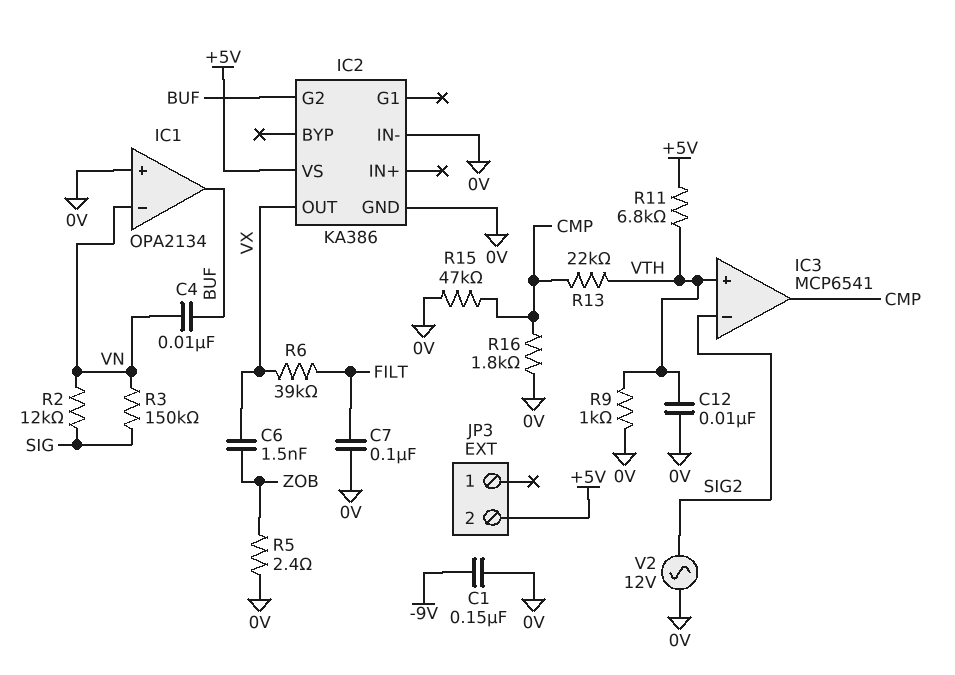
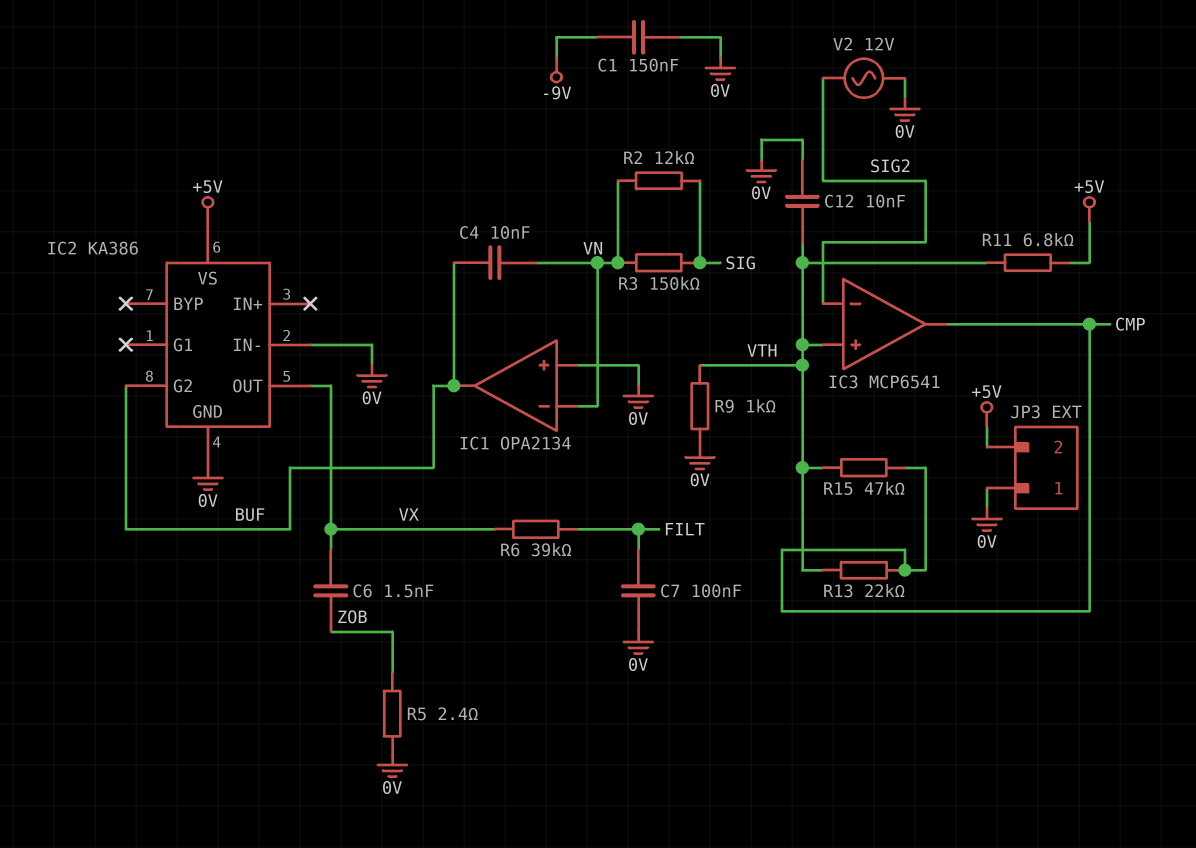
JP3 pin 1: none -> 0V
R15: 47k (0V, CMP) -> 47k (CMP, VTH)
R16: 1.8k (0V, CMP) -> none

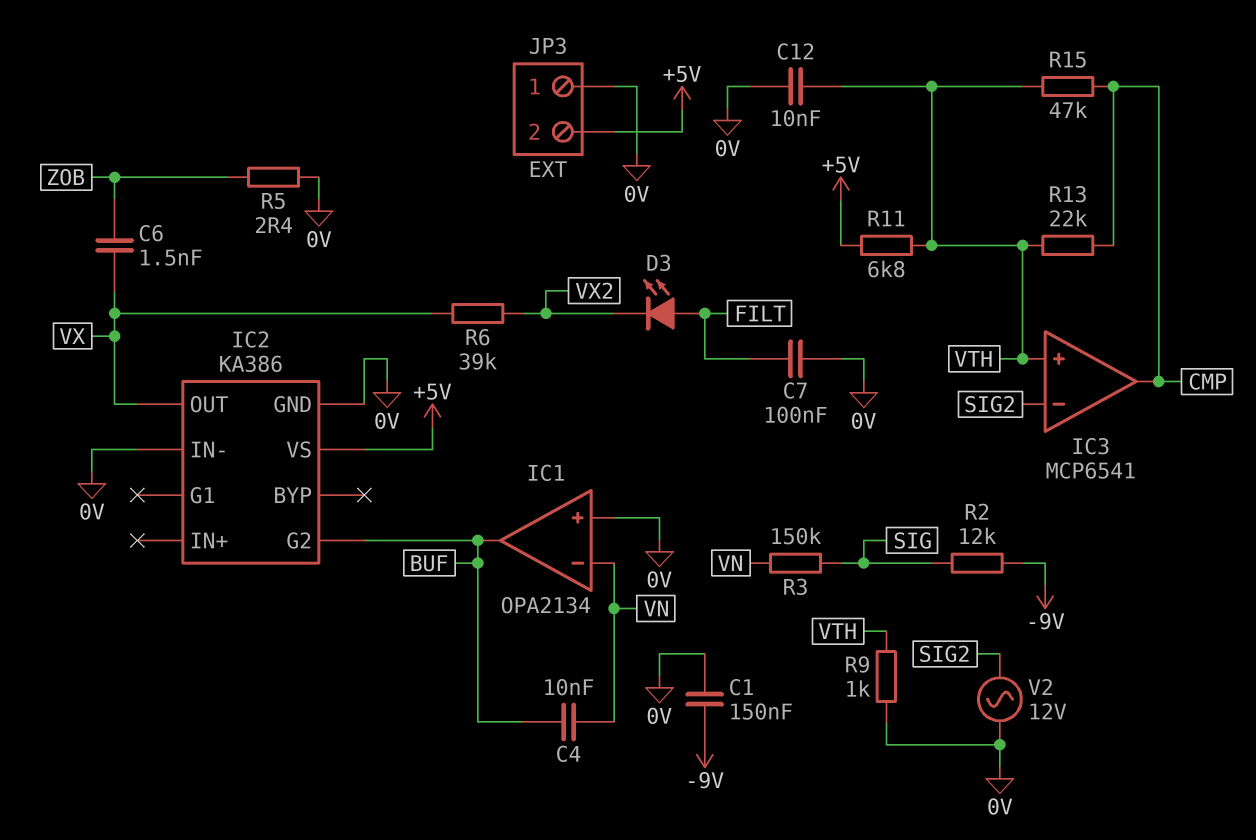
D3: none -> LED (A FILT, K VX2)
R2: 12k (SIG, VN) -> 12k (-9V, SIG)
R6: 39k (FILT, VX) -> 39k (VX, VX2)

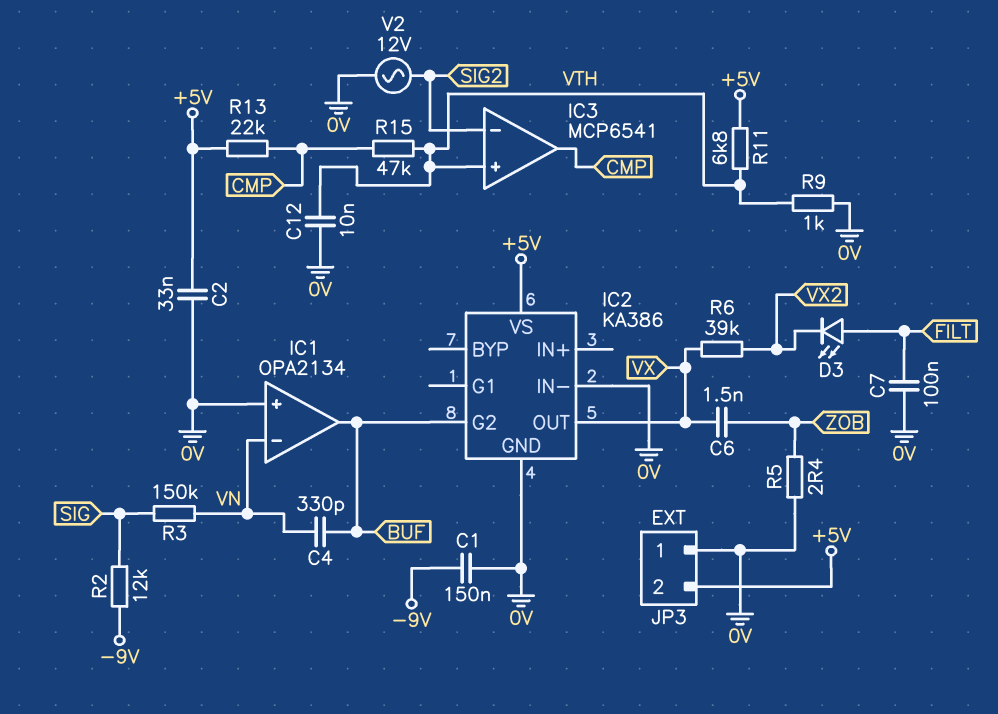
C2: none -> 33nF (+5V, 0V)
C4: 10nF (BUF, VN) -> 330pF (BUF, VN)
R13: 22k (CMP, VTH) -> 22k (+5V, CMP)

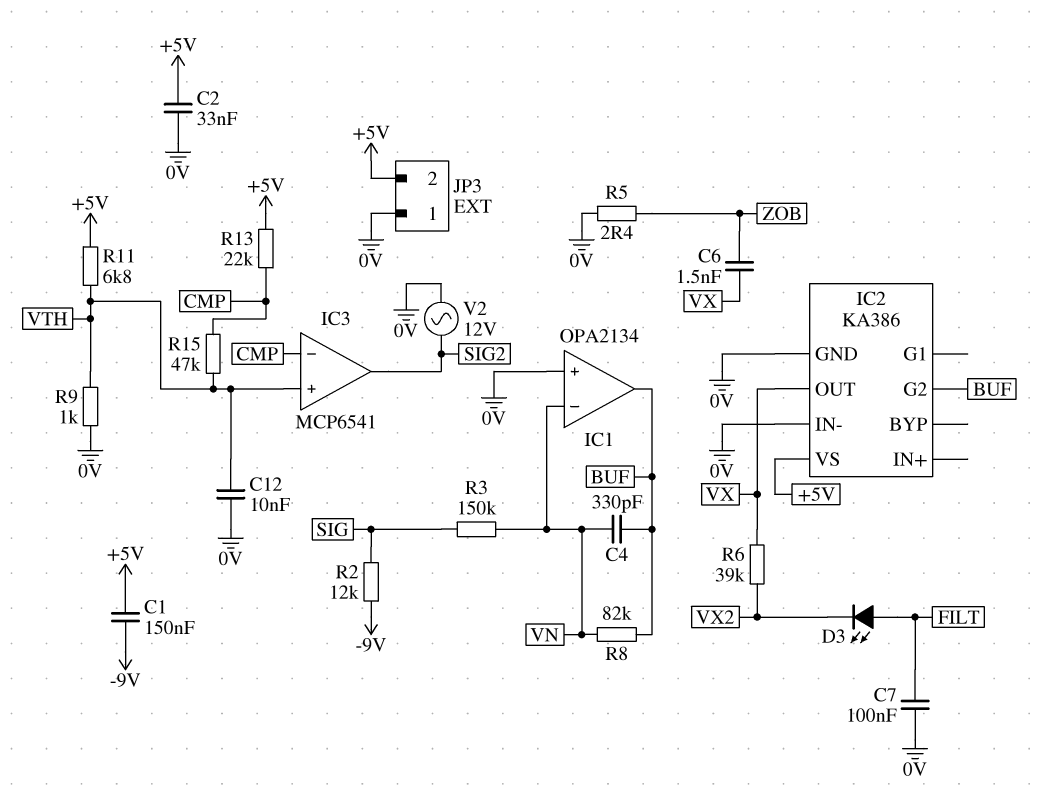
C1: 150nF (-9V, 0V) -> 150nF (+5V, -9V)
IC3 pin in-: SIG2 -> CMP
IC3 pin out: CMP -> SIG2
R8: none -> 82k (BUF, VN)

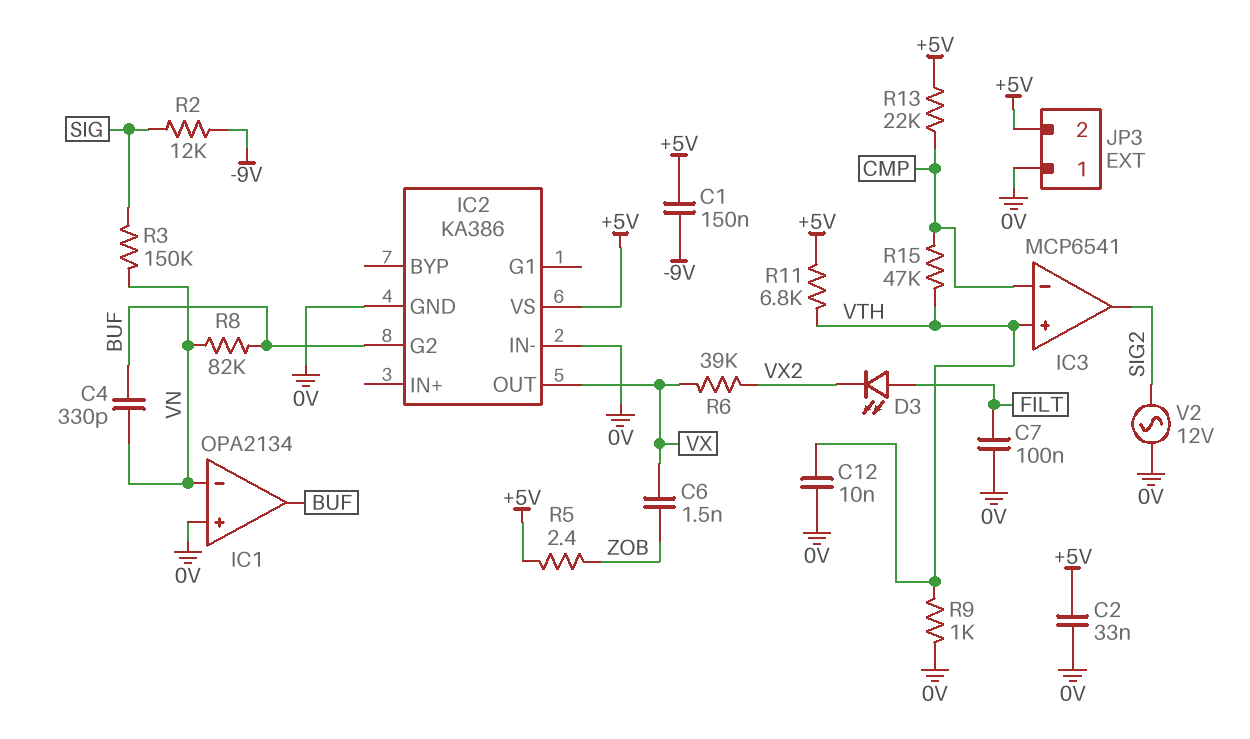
R5: 2.4 (0V, ZOB) -> 2.4 (+5V, ZOB)

